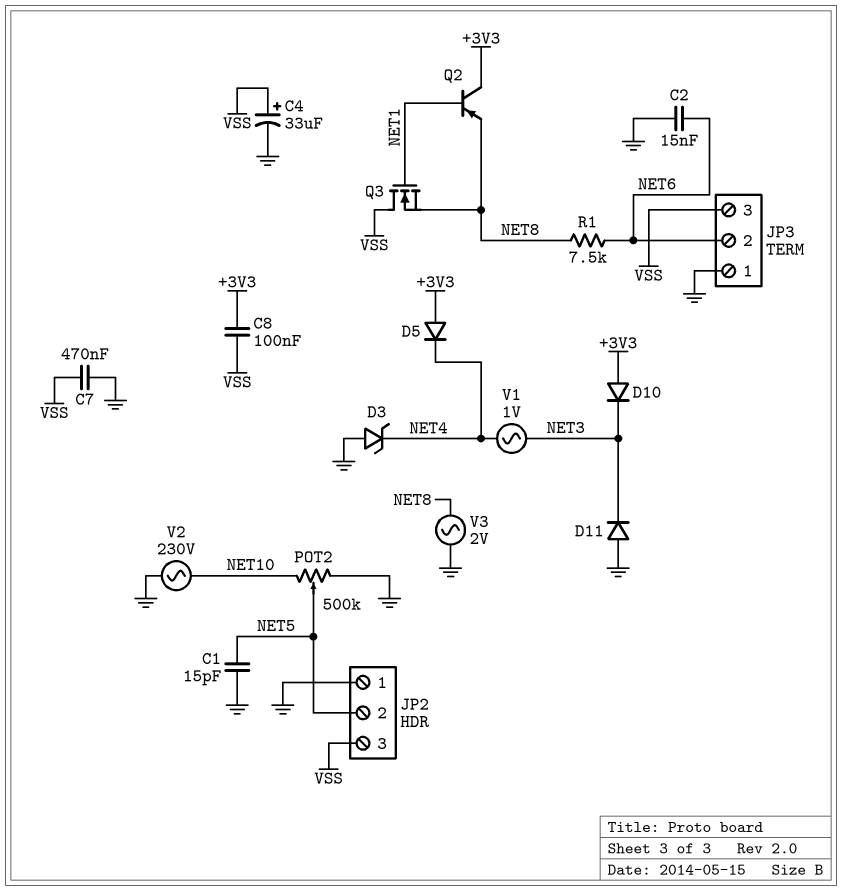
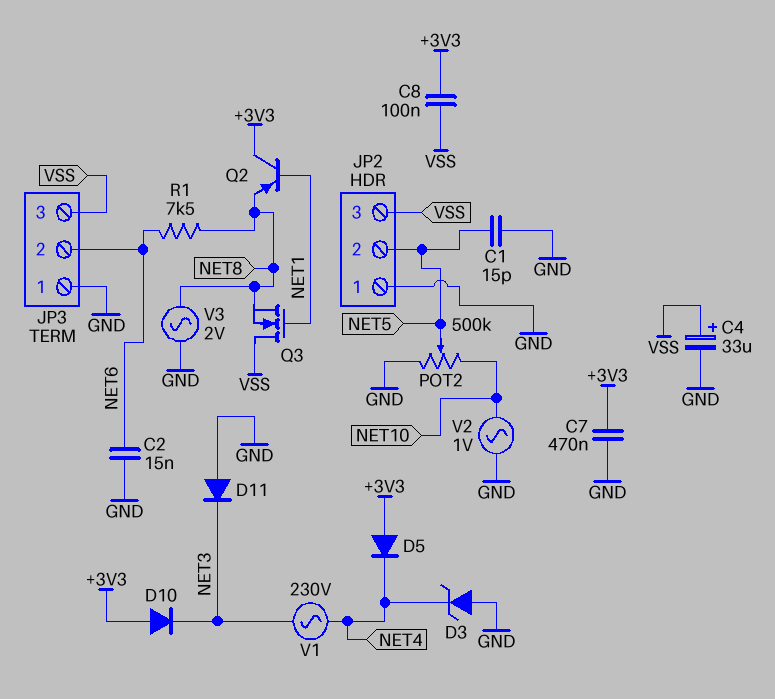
C7: 470nF (GND, VSS) -> 470nF (+3V3, GND)
V1: AC 1V (NET3, NET4) -> AC 230V (NET3, NET4)
V2: AC 230V (GND, NET10) -> AC 1V (GND, NET10)

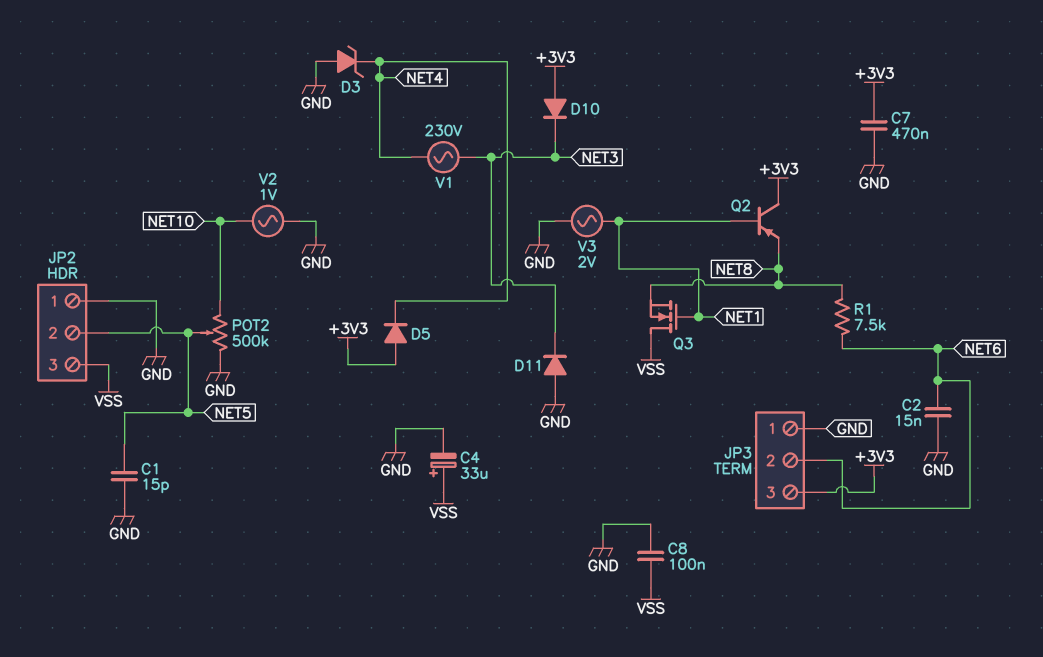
C8: 100nF (+3V3, VSS) -> 100nF (GND, VSS)
JP3 pin 3: VSS -> +3V3
V3: AC 2V (GND, NET8) -> AC 2V (GND, NET1)

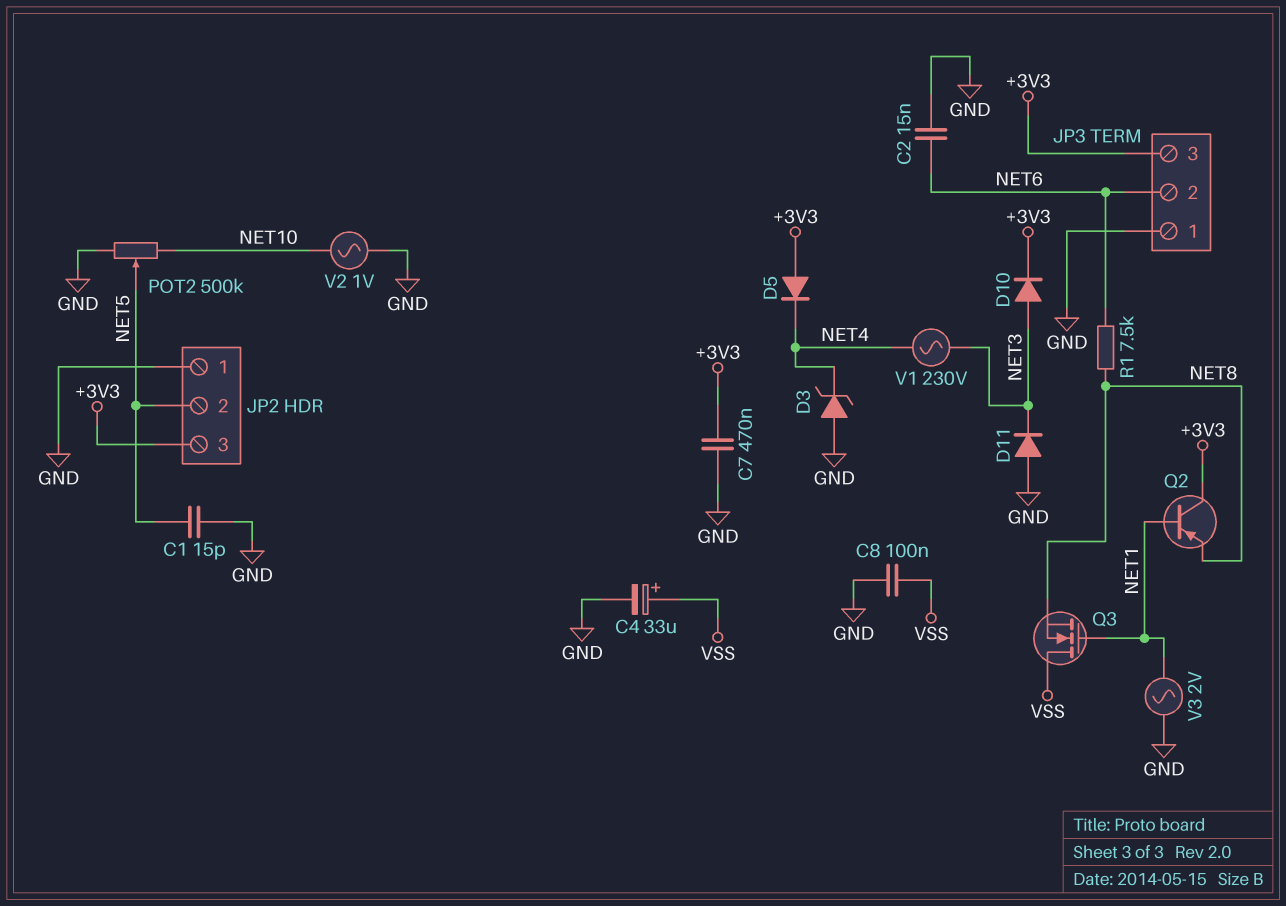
D10: diode (A +3V3, K NET3) -> diode (A NET3, K +3V3)
JP2 pin 3: VSS -> +3V3

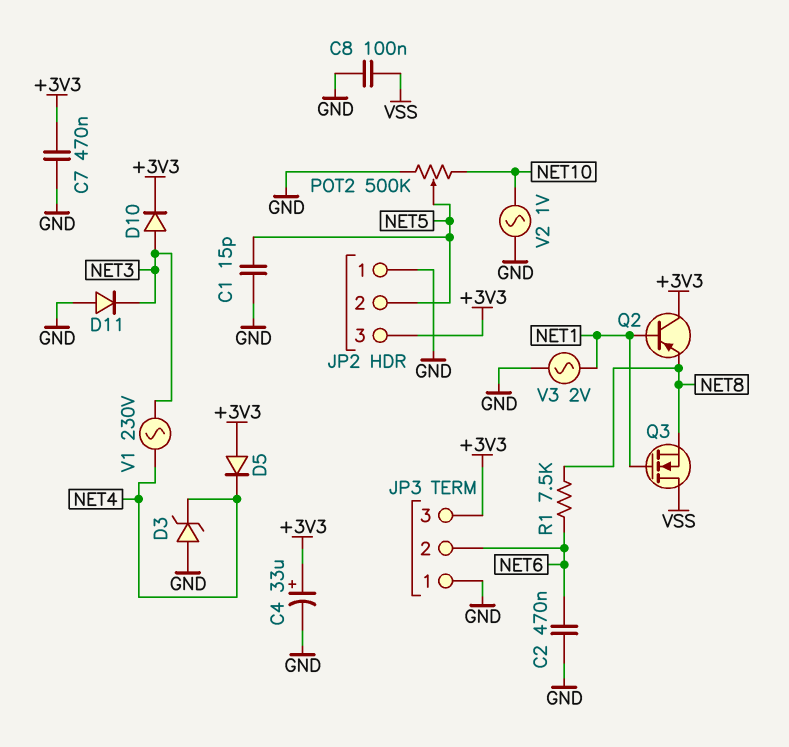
C2: 15nF (GND, NET6) -> 470nF (GND, NET6)
C4: 33uF (plus VSS, minus GND) -> 33uF (plus +3V3, minus GND)

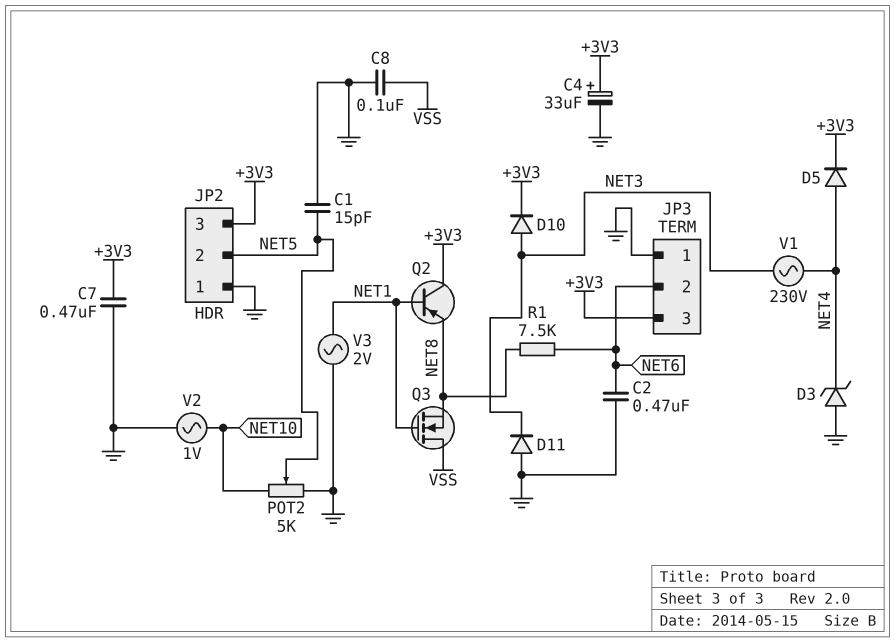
D5: diode (A +3V3, K NET4) -> diode (A NET4, K +3V3)
POT2: 500k (GND, NET10, wiper NET5) -> 5k (GND, NET10, wiper NET5)

